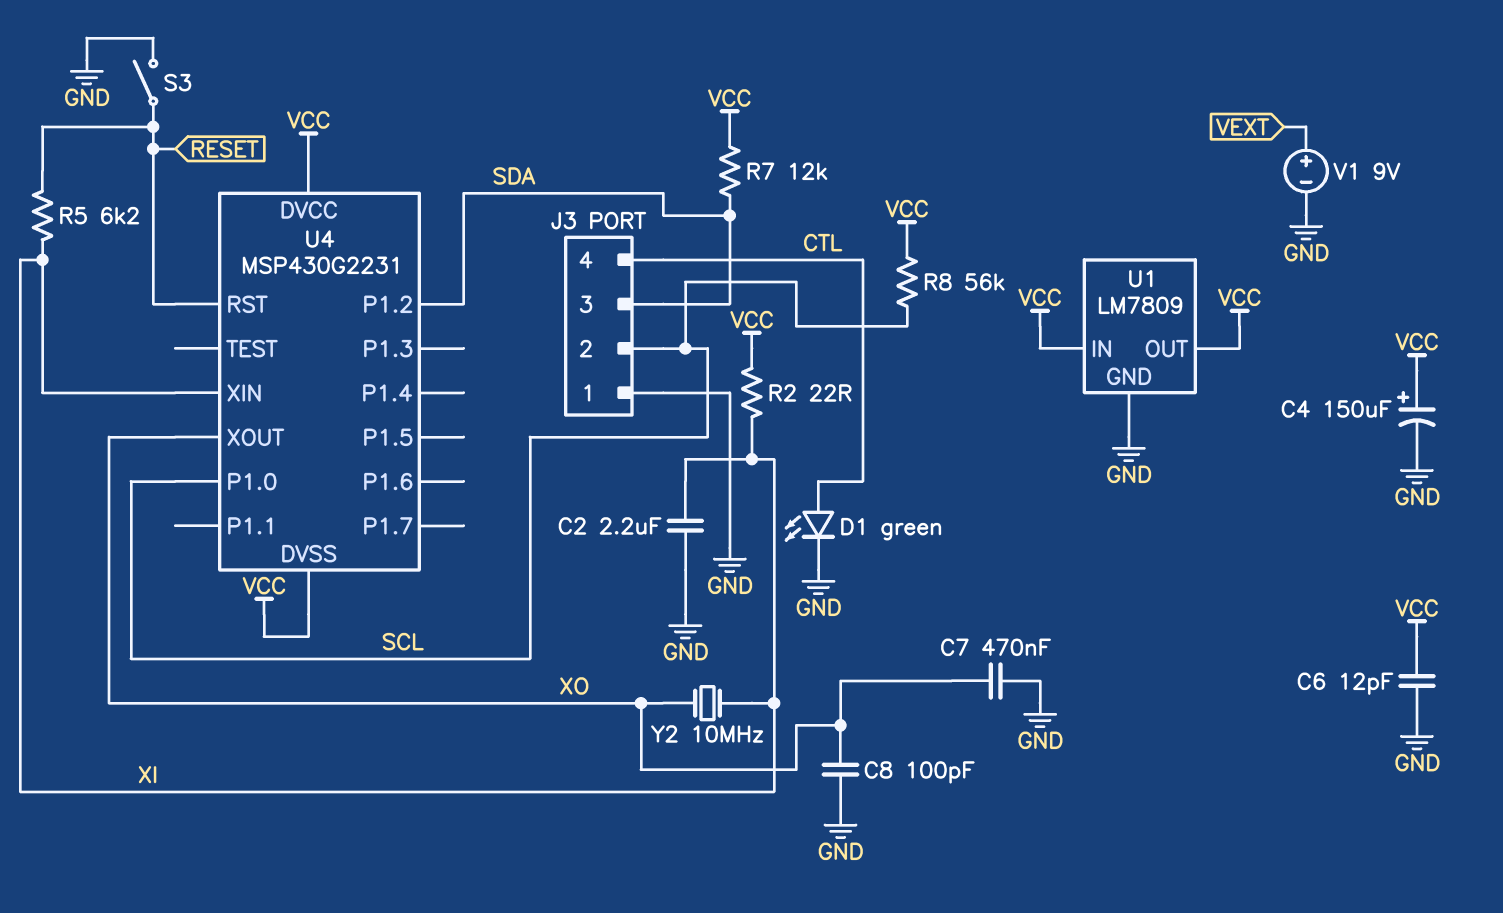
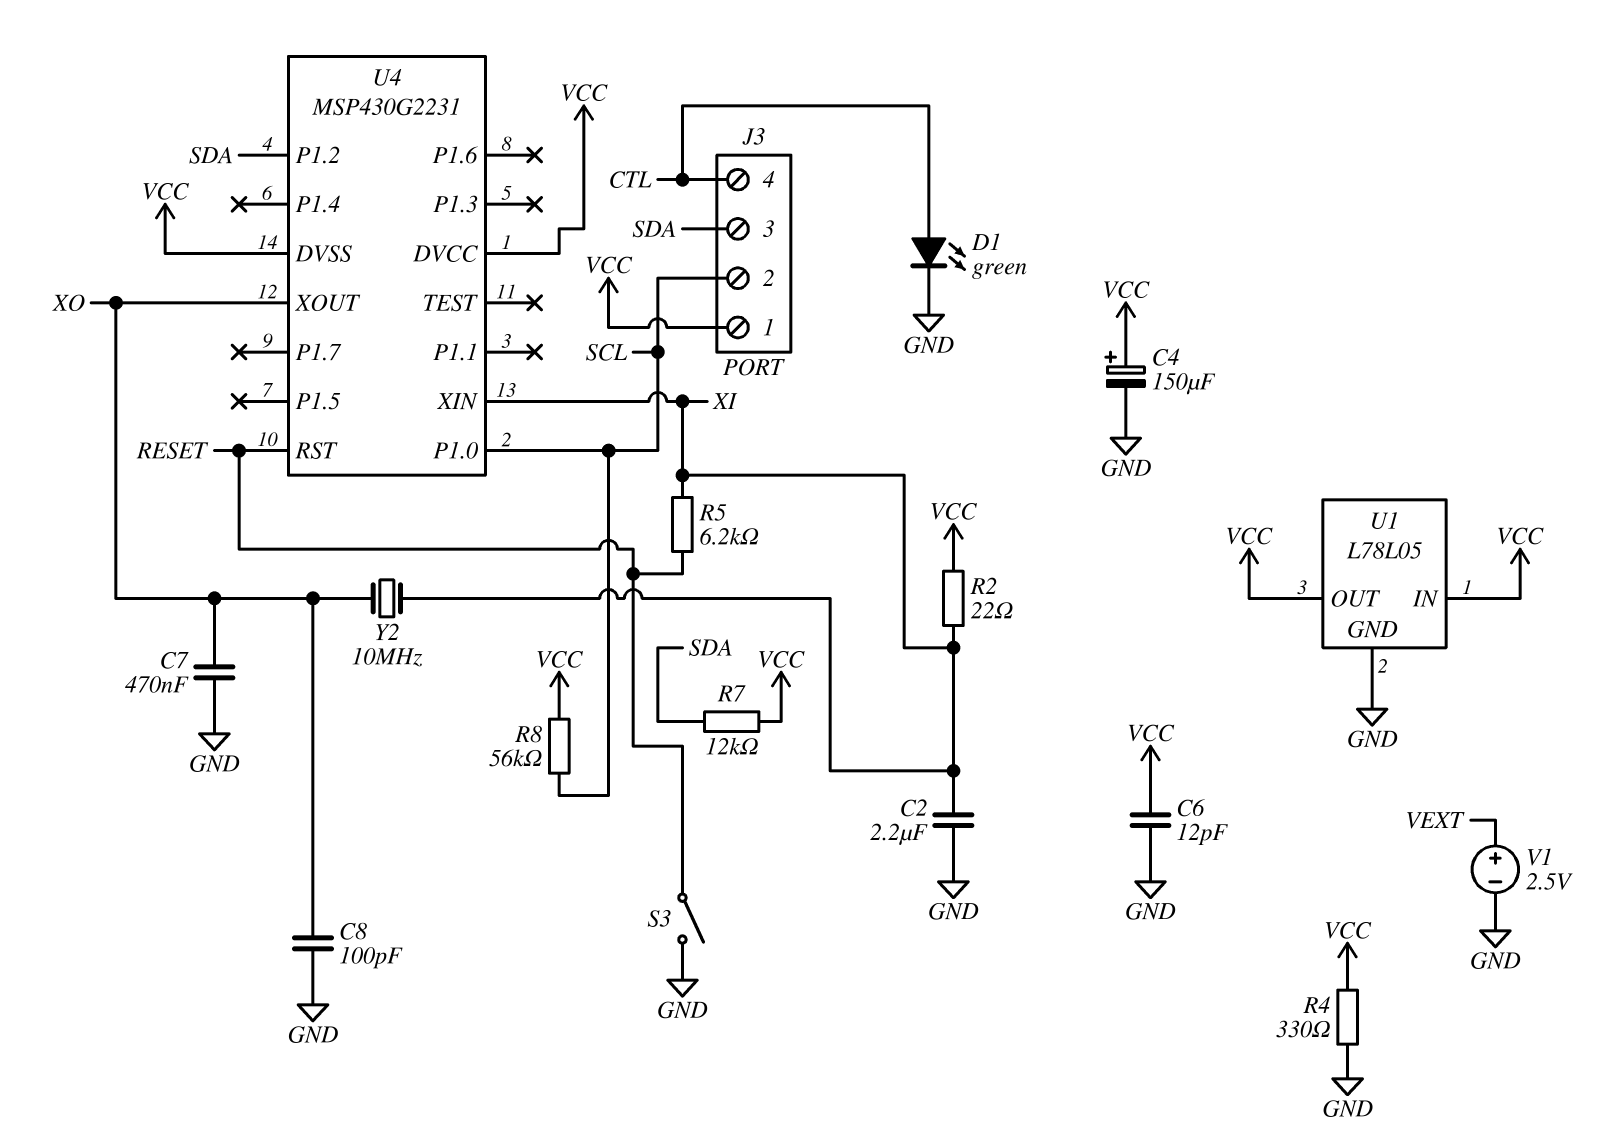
J3 pin 1: GND -> VCC
R4: none -> 330 (GND, VCC)
U1: LM7809 -> L78L05
V1: 9V (plus VEXT, minus GND) -> 2.5V (plus VEXT, minus GND)

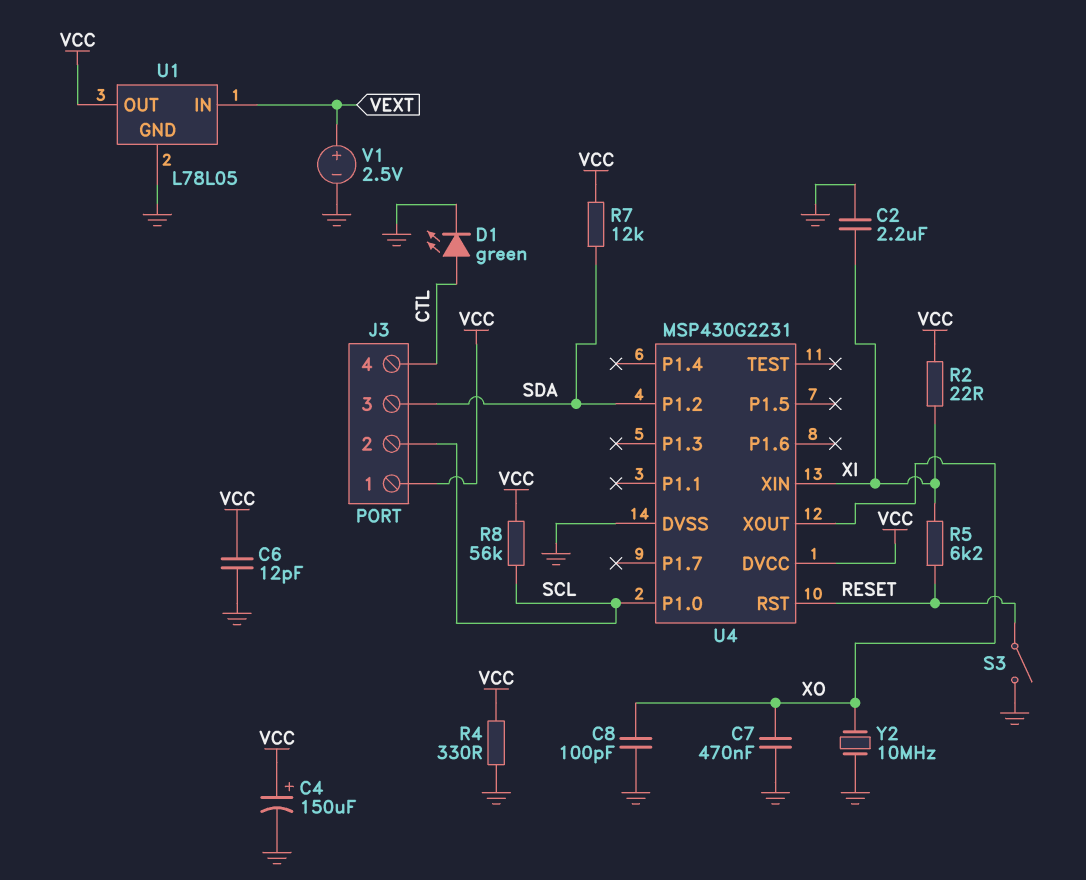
U1 pin IN: VCC -> VEXT
U4 pin DVSS: VCC -> GND
Y2: 10MHz (XI, XO) -> 10MHz (GND, XO)

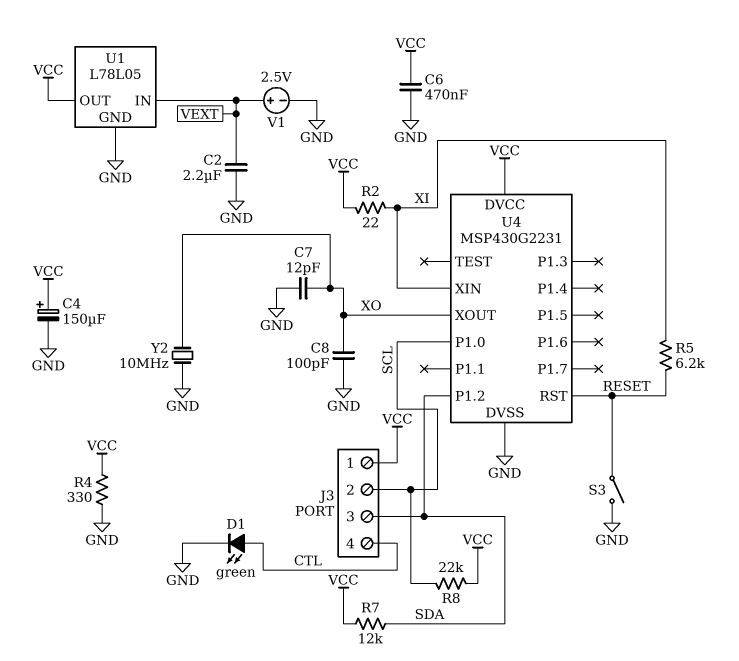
C2: 2.2uF (GND, XI) -> 2.2uF (GND, VEXT)
C6: 12pF (GND, VCC) -> 470nF (GND, VCC)
C7: 470nF (GND, XO) -> 12pF (GND, XO)
R8: 56k (SCL, VCC) -> 22k (SCL, VCC)

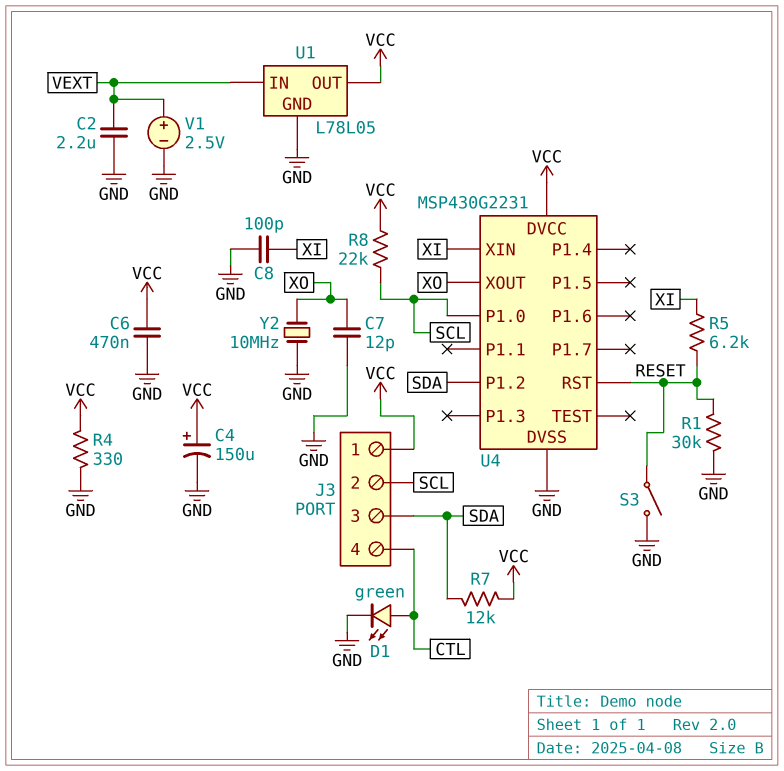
C8: 100pF (GND, XO) -> 100pF (GND, XI)
R1: none -> 30k (GND, RESET)
R2: 22 (VCC, XI) -> none

